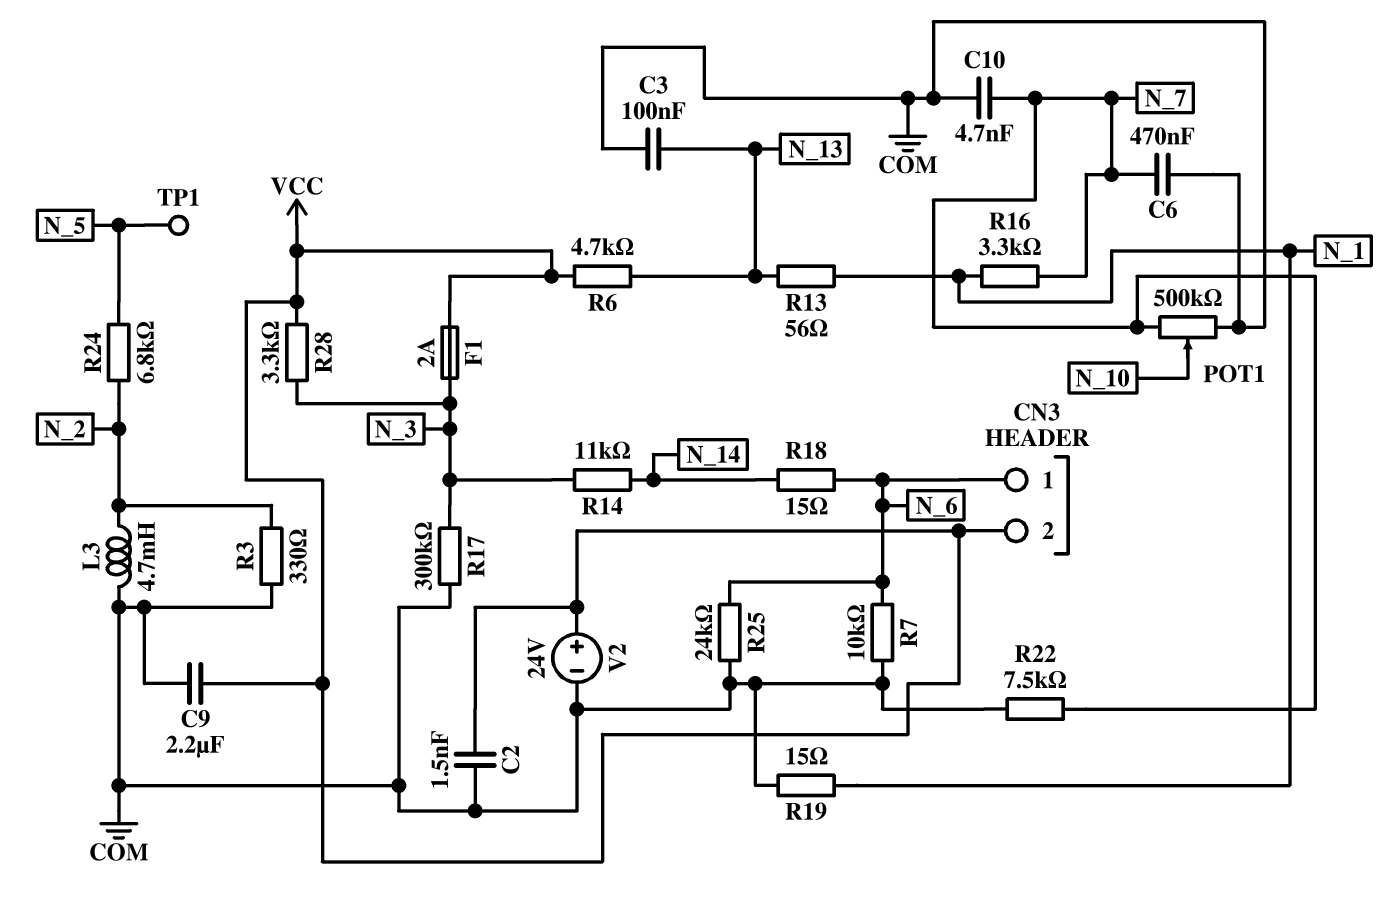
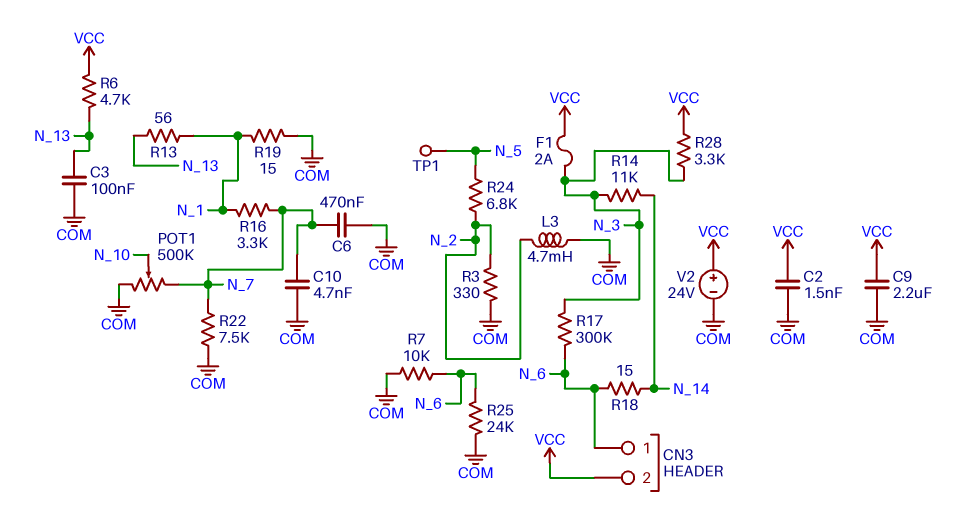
R17: 300k (COM, N_3) -> 300k (N_3, N_6)

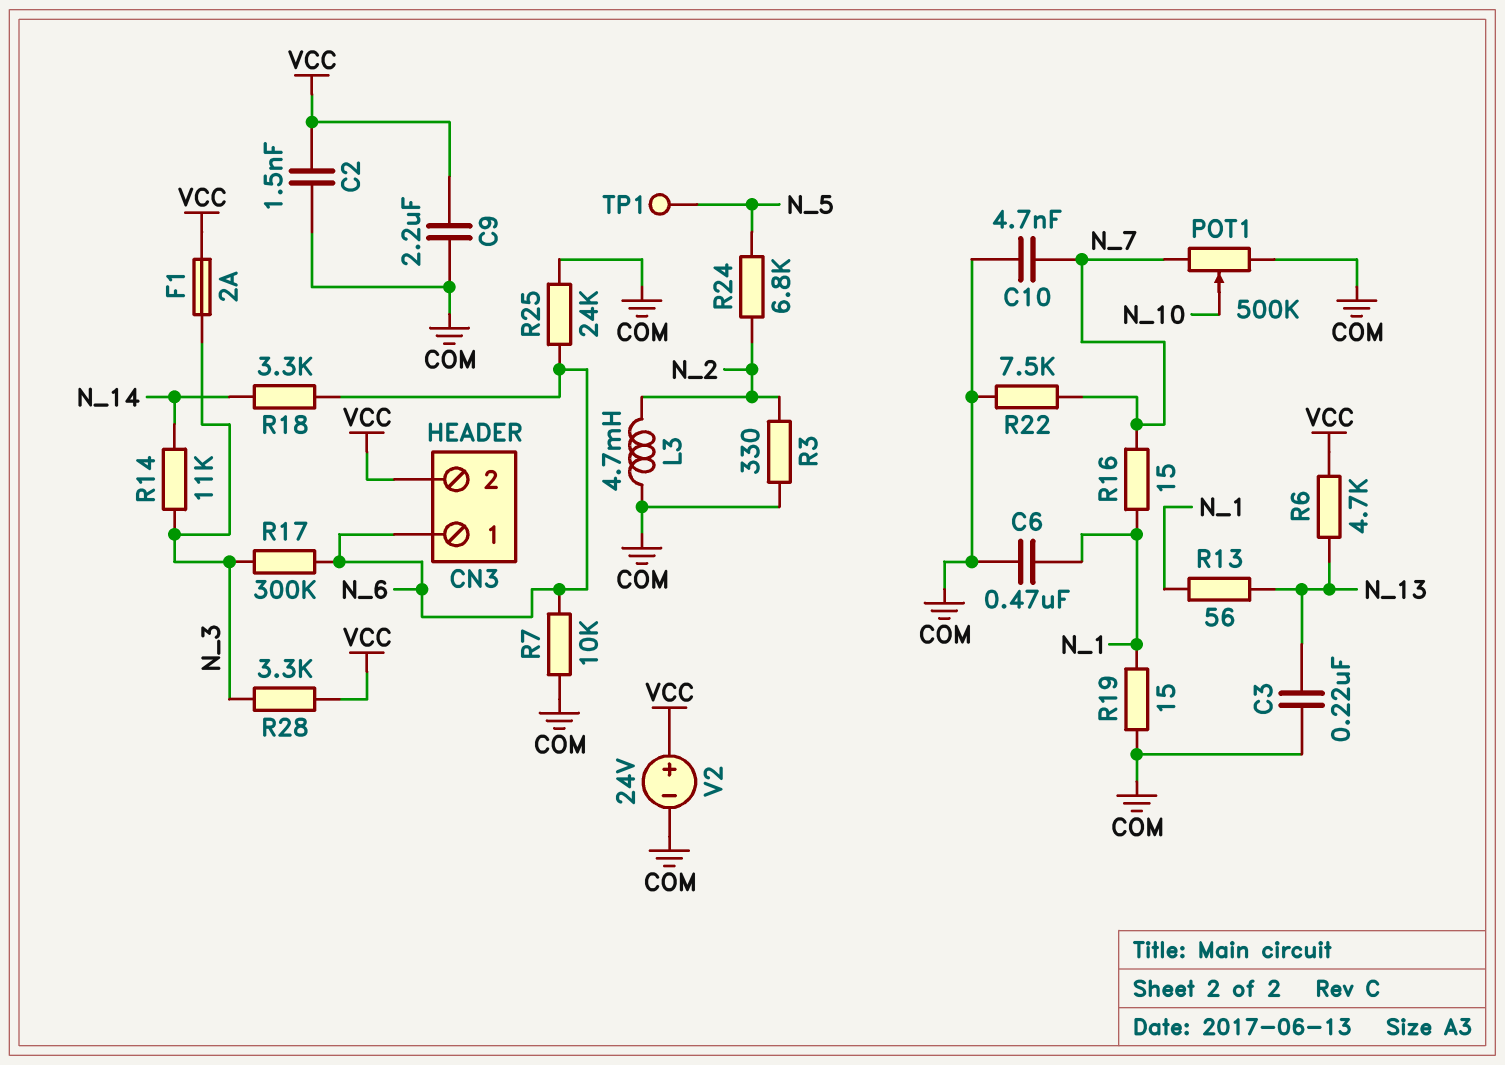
C3: 100nF (COM, N_13) -> 220nF (COM, N_13)
C6: 470nF (COM, N_7) -> 470nF (COM, N_1)
R16: 3.3k (N_1, N_7) -> 15 (N_1, N_7)
R18: 15 (N_6, N_14) -> 3.3k (N_6, N_14)

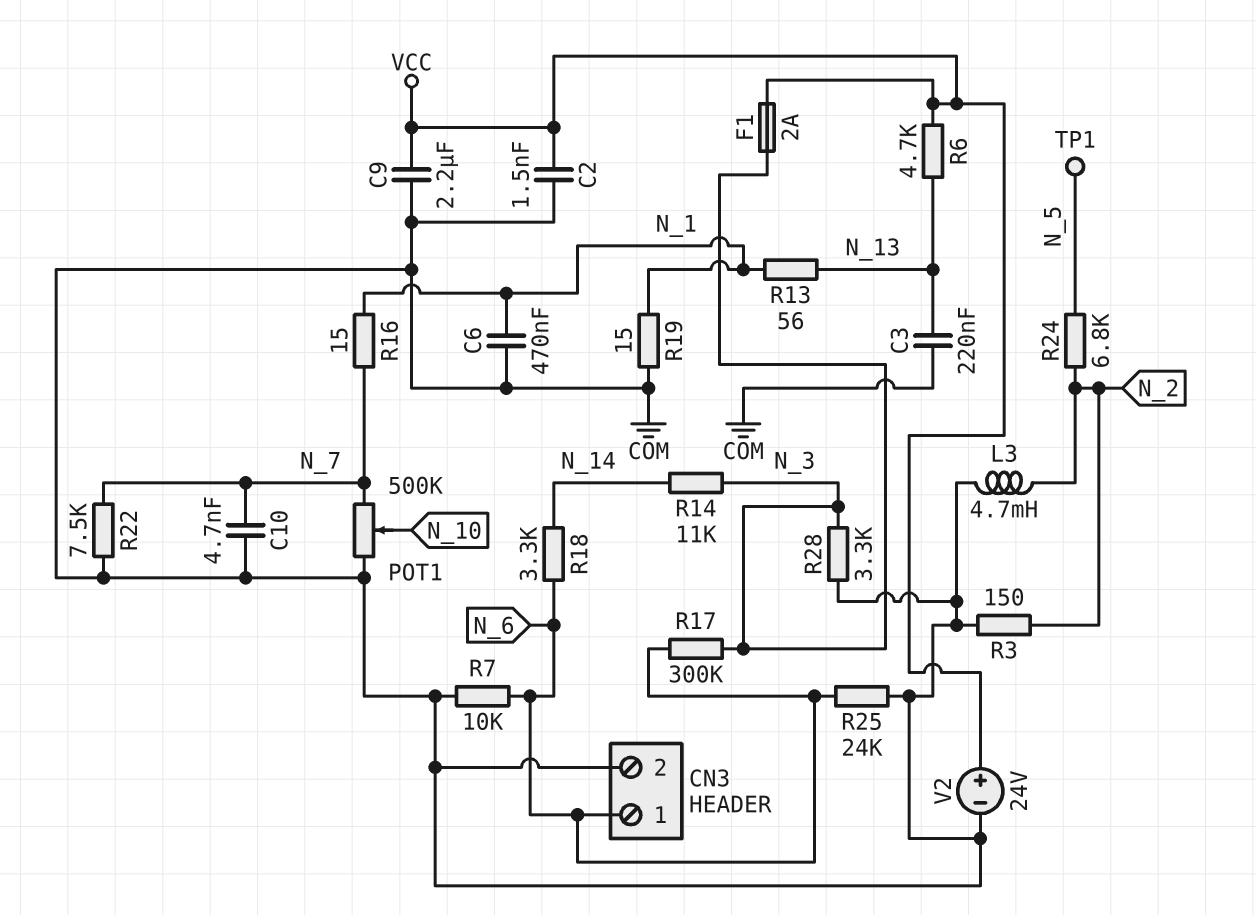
CN3 pin 2: VCC -> COM
R3: 330 (COM, N_2) -> 150 (COM, N_2)
R28: 3.3k (N_3, VCC) -> 3.3k (COM, N_3)

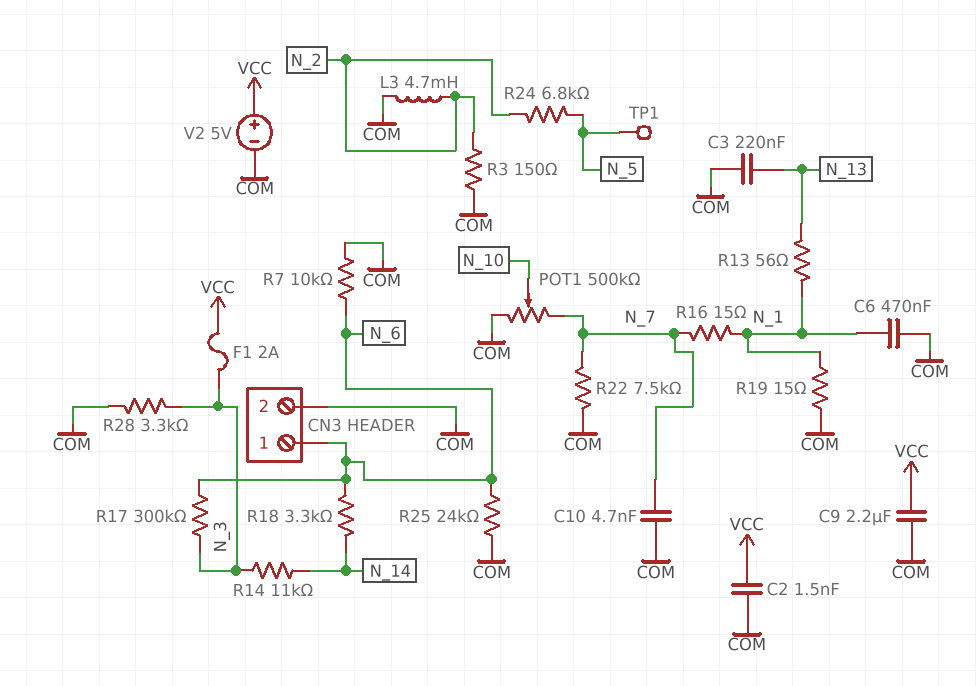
R6: 4.7k (N_13, VCC) -> none
V2: 24V (plus VCC, minus COM) -> 5V (plus VCC, minus COM)

